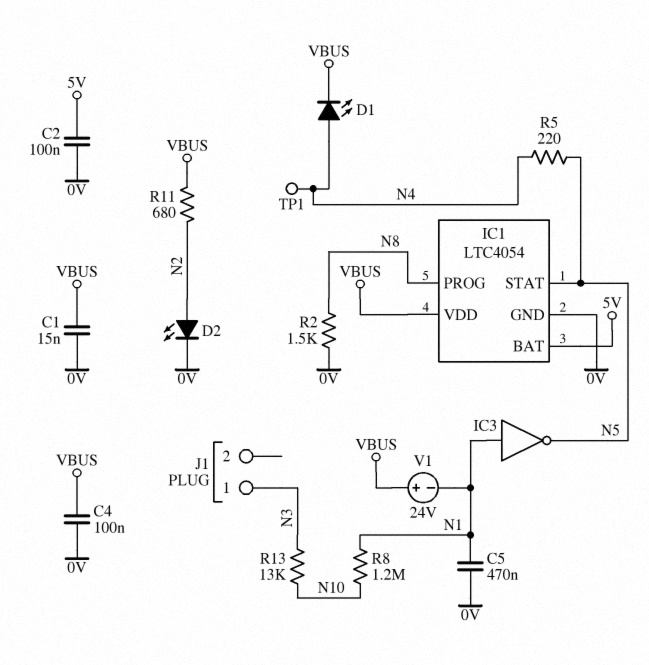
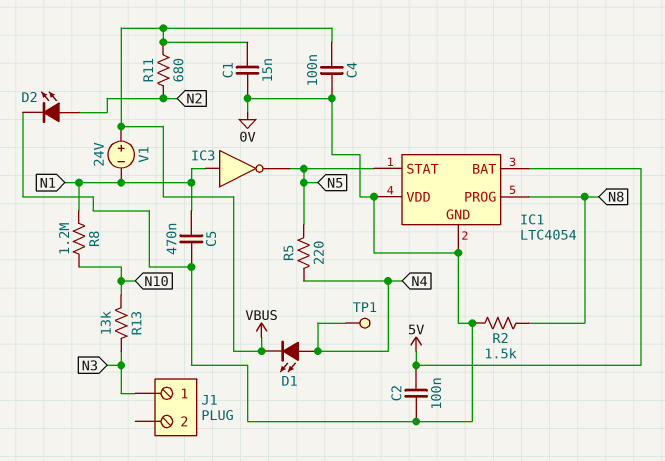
IC1 pin VDD: VBUS -> 0V

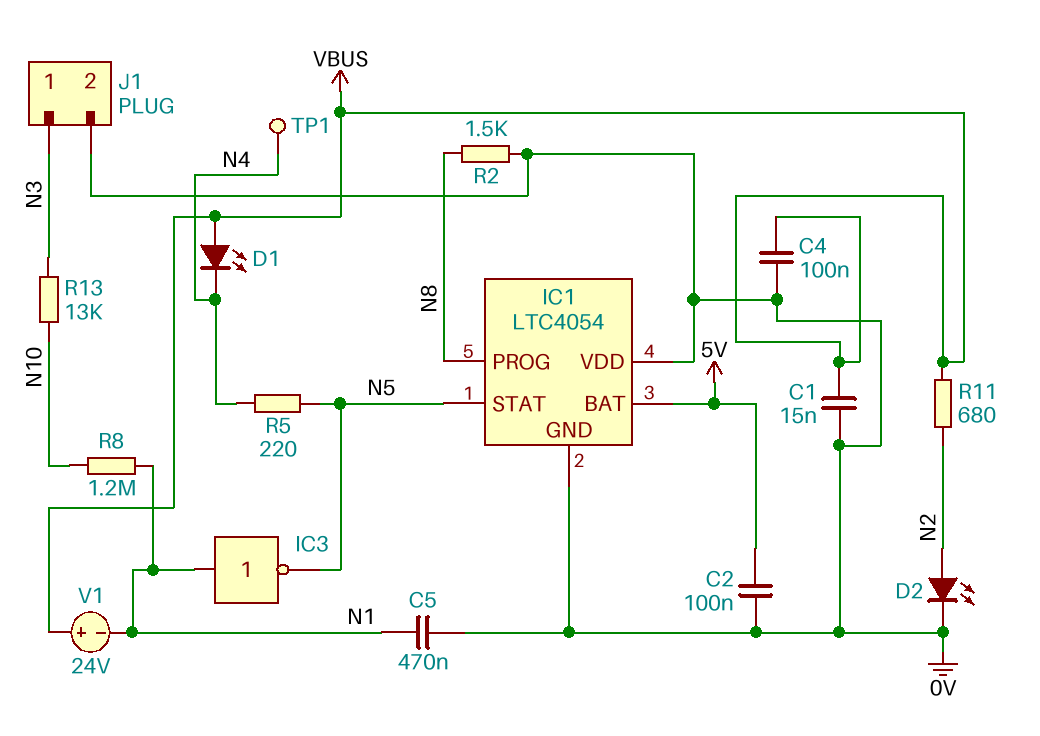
D1: LED (A N4, K VBUS) -> LED (A VBUS, K N4)
J1 pin 2: none -> 0V

